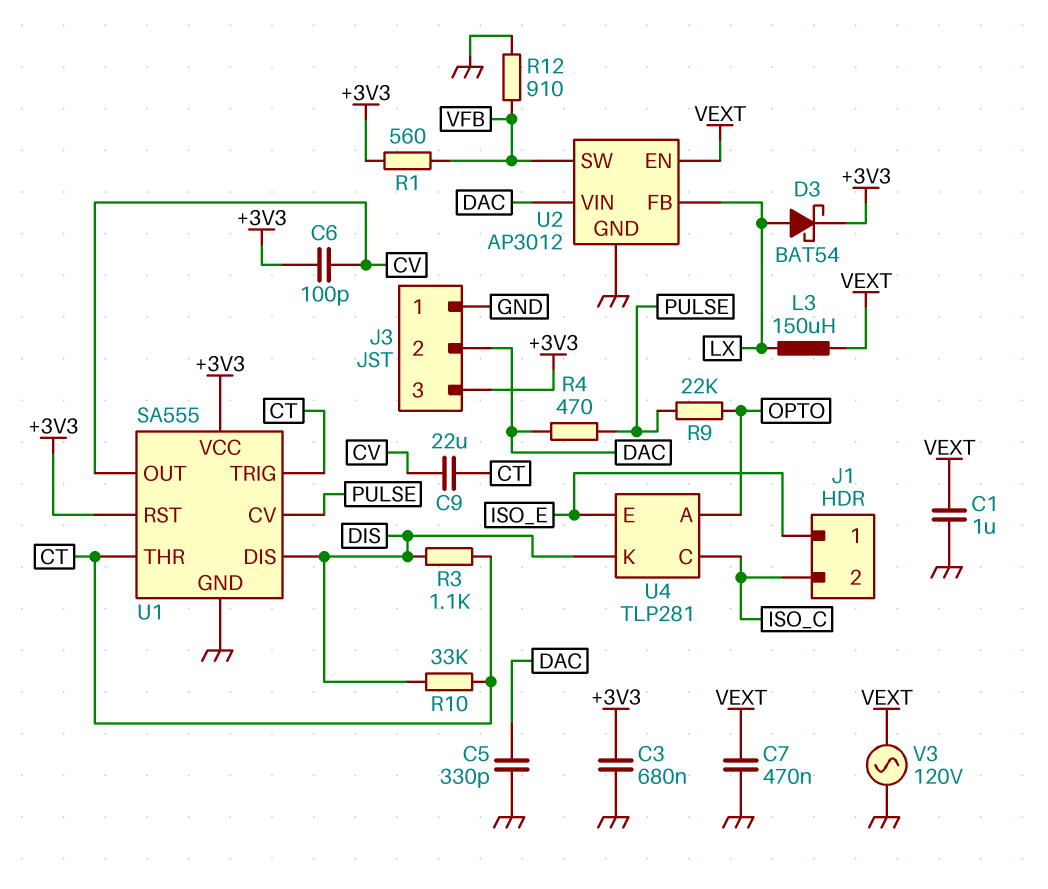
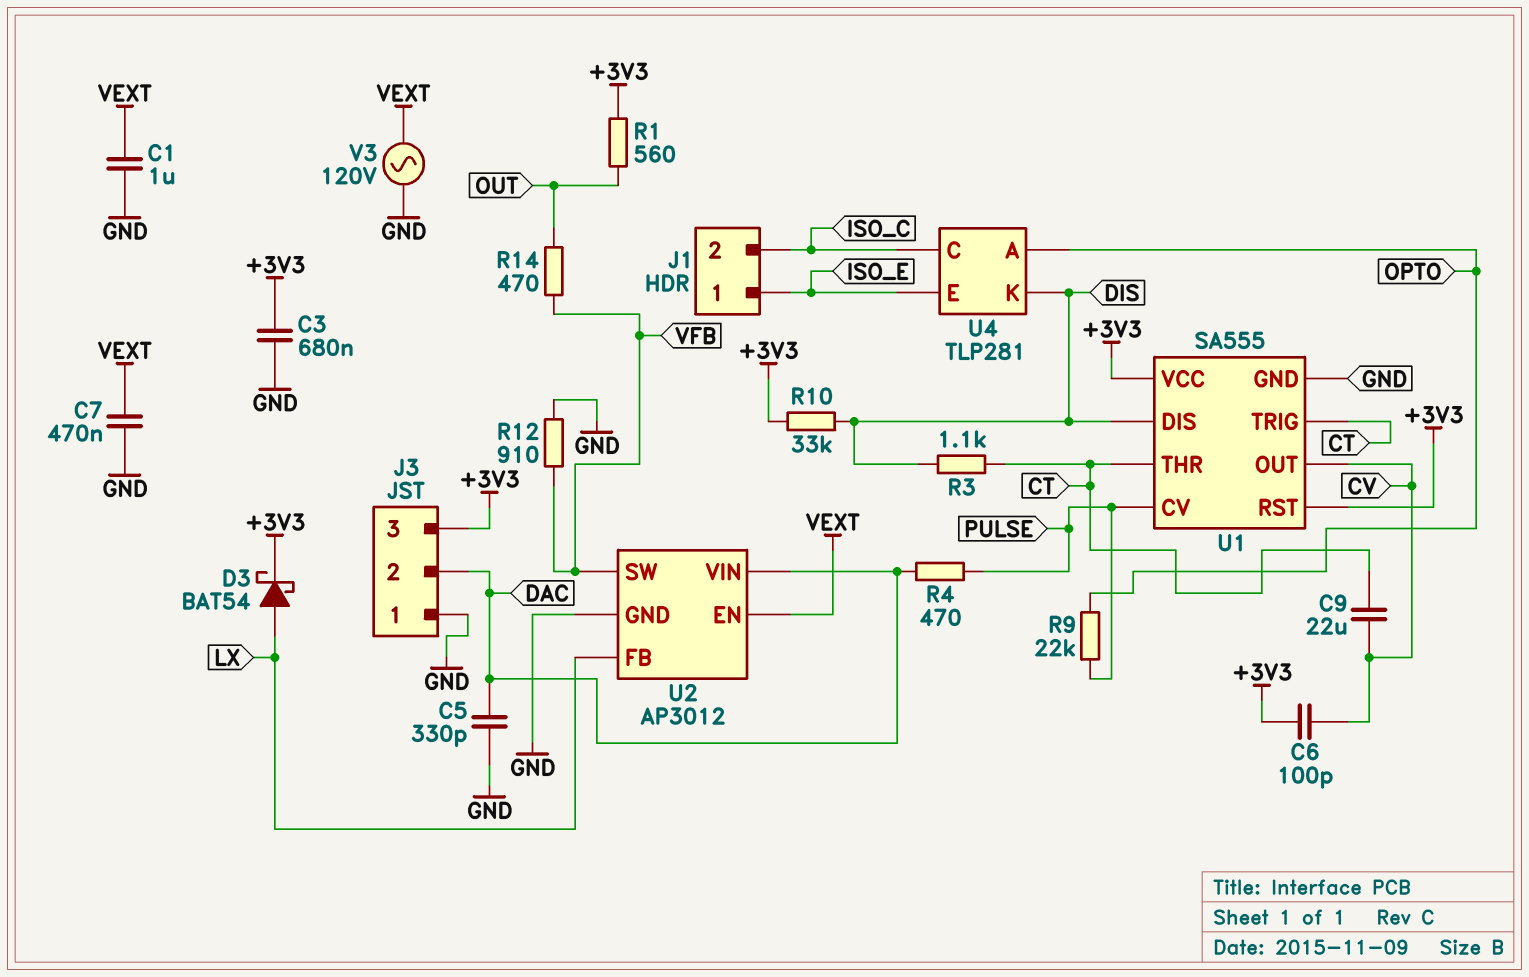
L3: 150uH (LX, VEXT) -> none
R1: 560 (+3V3, VFB) -> 560 (+3V3, OUT)
R10: 33k (CT, DIS) -> 33k (+3V3, DIS)
R14: none -> 470 (OUT, VFB)

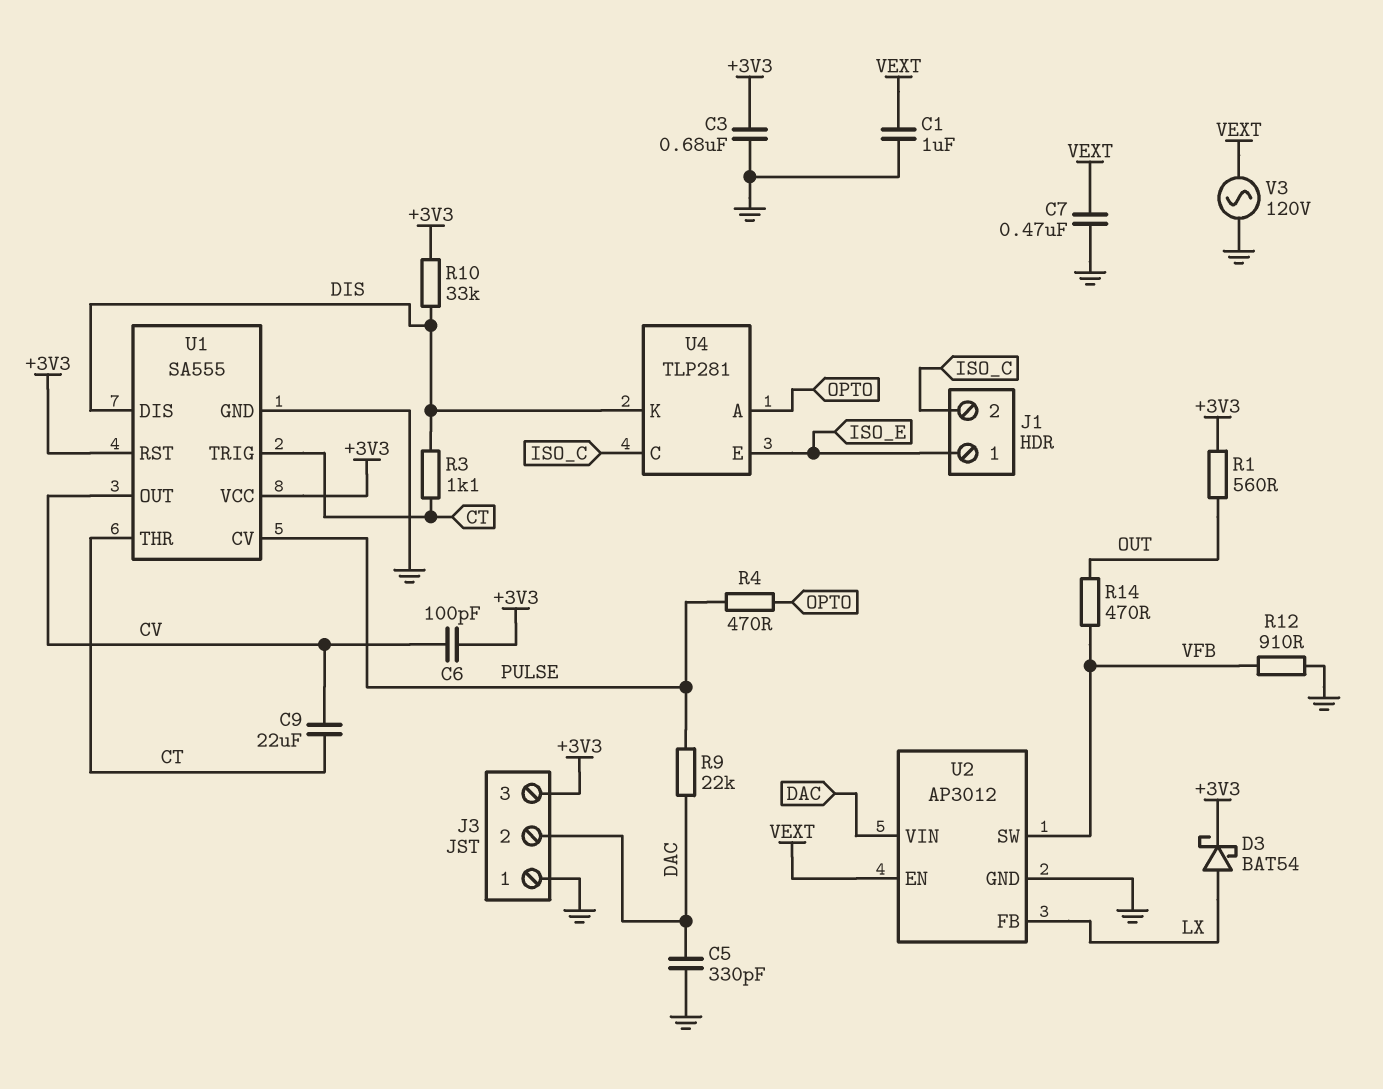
R4: 470 (DAC, PULSE) -> 470 (OPTO, PULSE)
R9: 22k (OPTO, PULSE) -> 22k (DAC, PULSE)

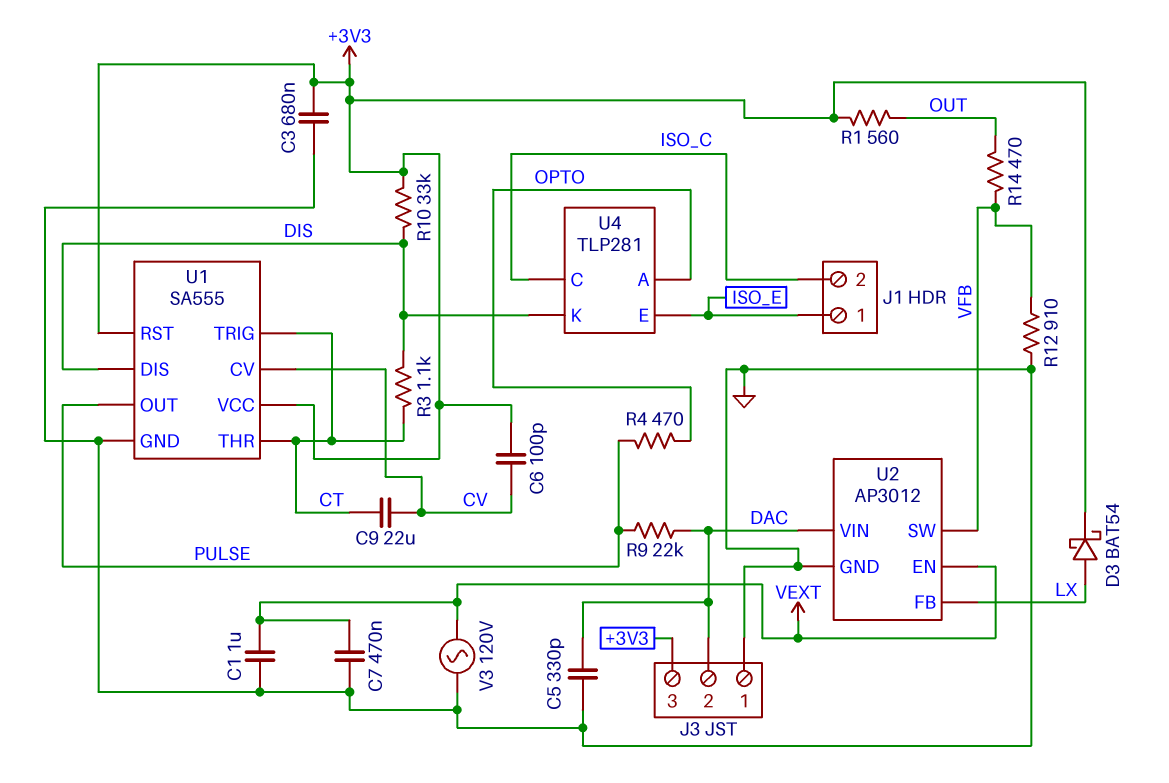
U1 pin CV: PULSE -> CV
U1 pin OUT: CV -> PULSE

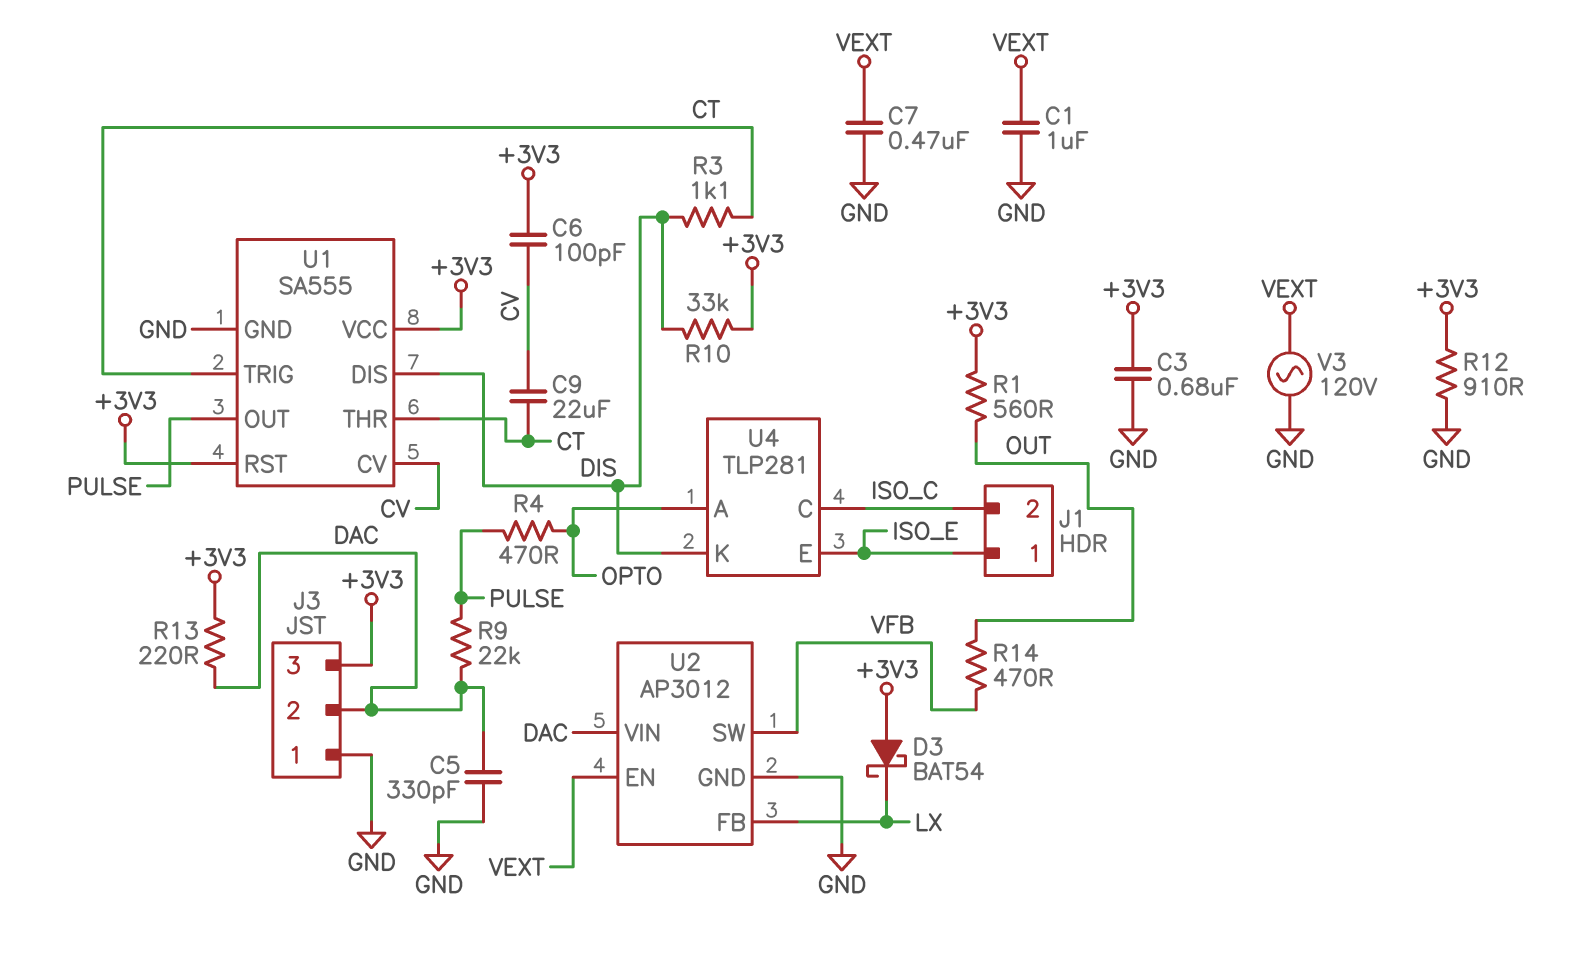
D3: schottky BAT54 (A LX, K +3V3) -> schottky BAT54 (A +3V3, K LX)
R12: 910 (GND, VFB) -> 910 (+3V3, GND)
R13: none -> 220 (+3V3, DAC)

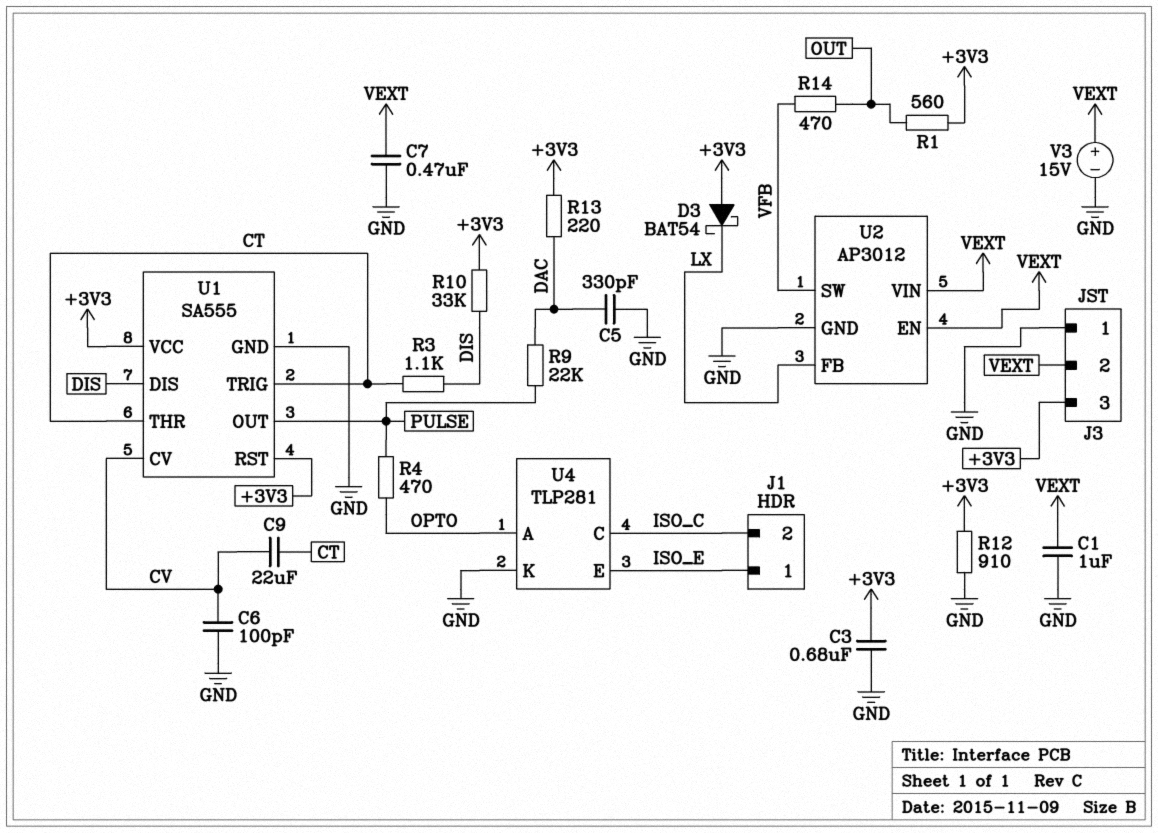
C6: 100pF (+3V3, CV) -> 100pF (CV, GND)
J3 pin 2: DAC -> VEXT
U2 pin VIN: DAC -> VEXT
U4 pin K: DIS -> GND
V3: AC 120V (GND, VEXT) -> 15V (plus VEXT, minus GND)

